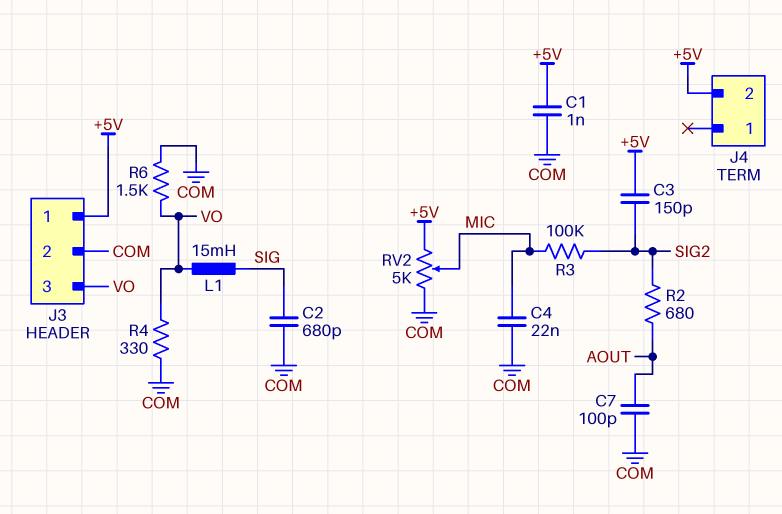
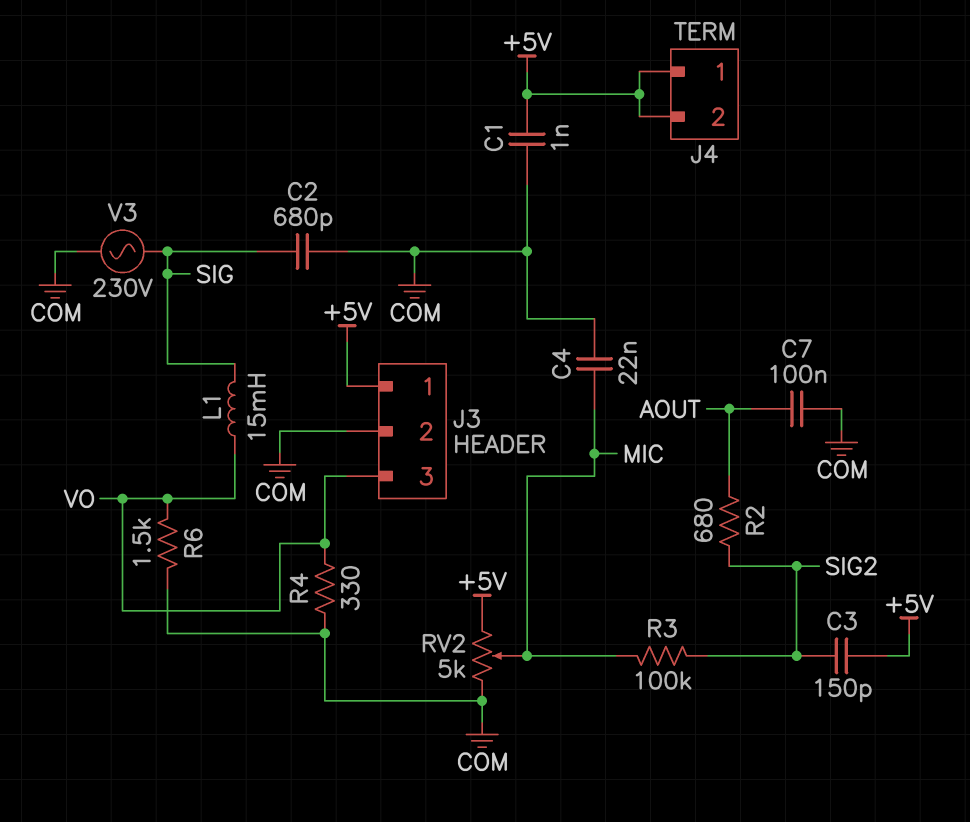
C7: 100pF (AOUT, COM) -> 100nF (AOUT, COM)
J4 pin 1: none -> +5V
V3: none -> AC 230V (COM, SIG)

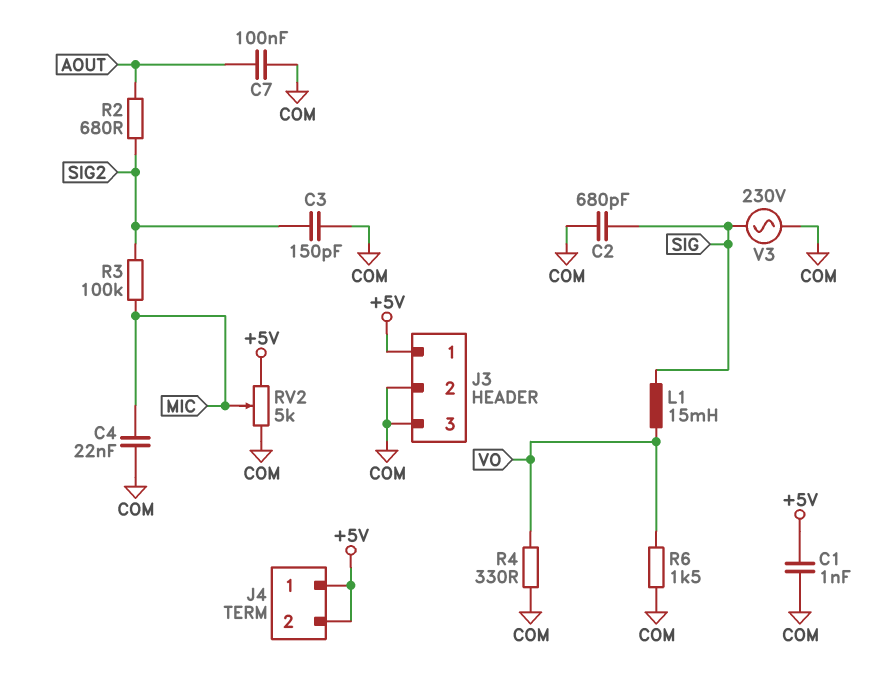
C3: 150pF (+5V, SIG2) -> 150pF (COM, SIG2)
J3 pin 3: VO -> COM

